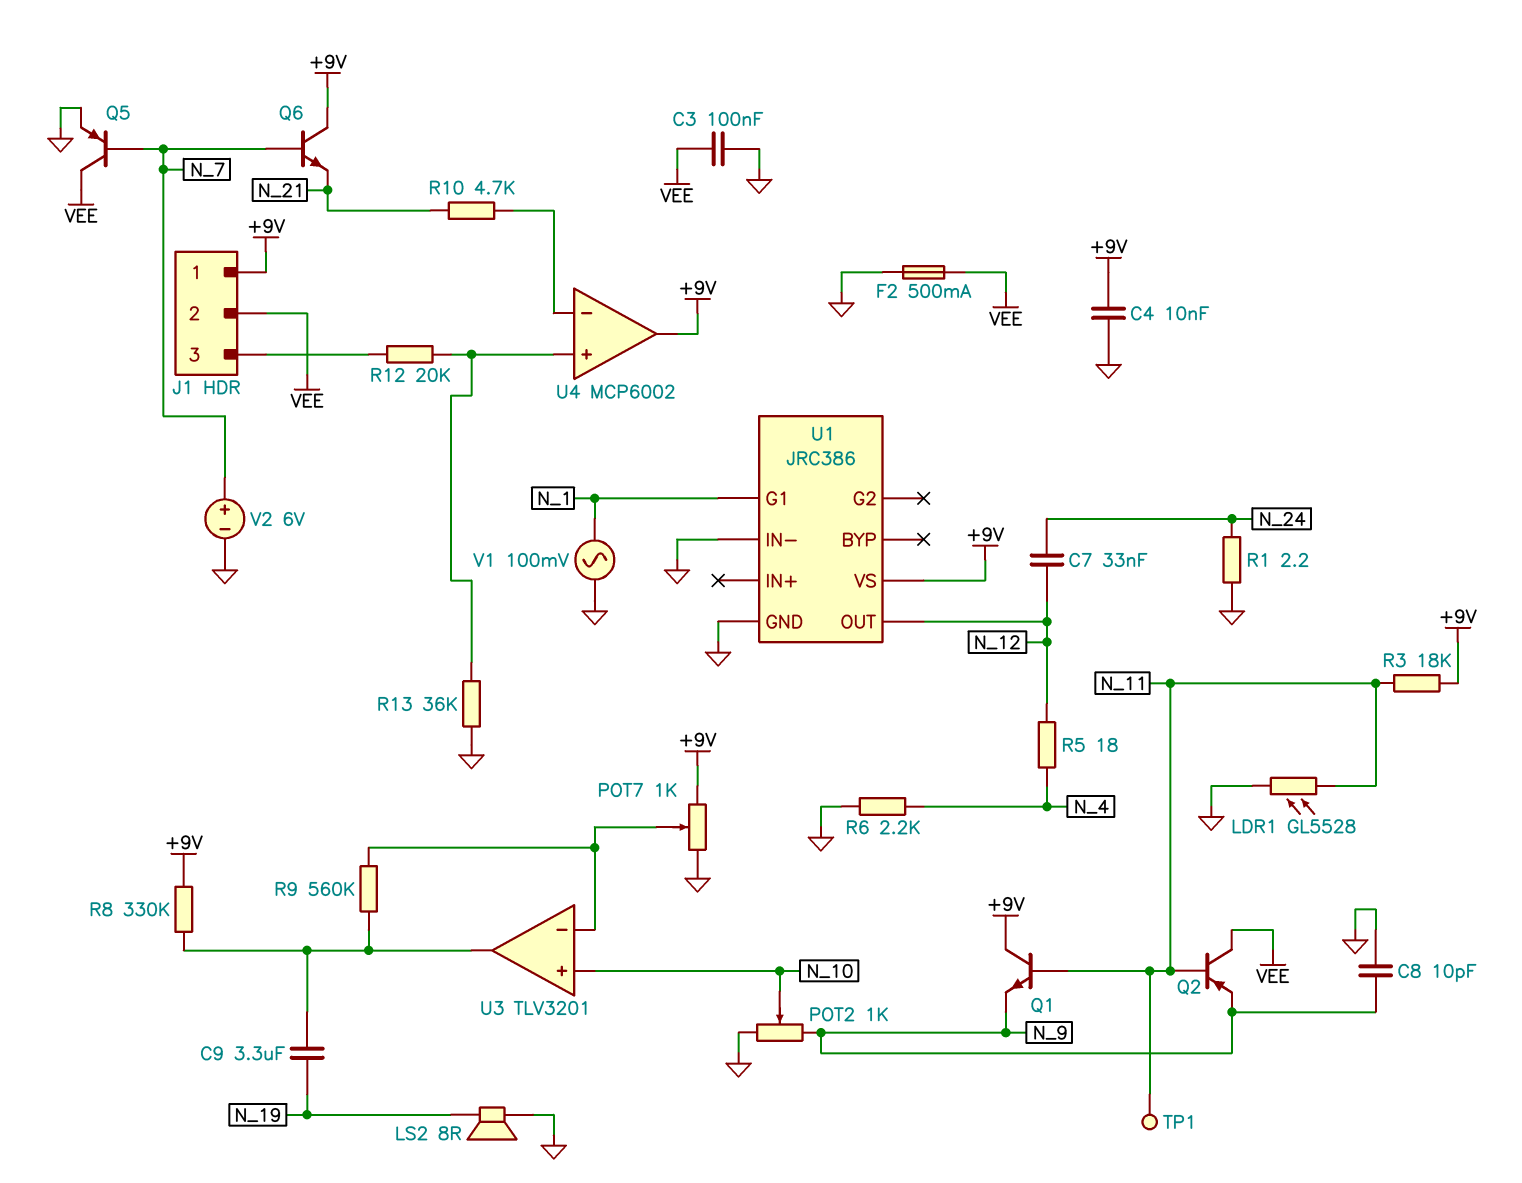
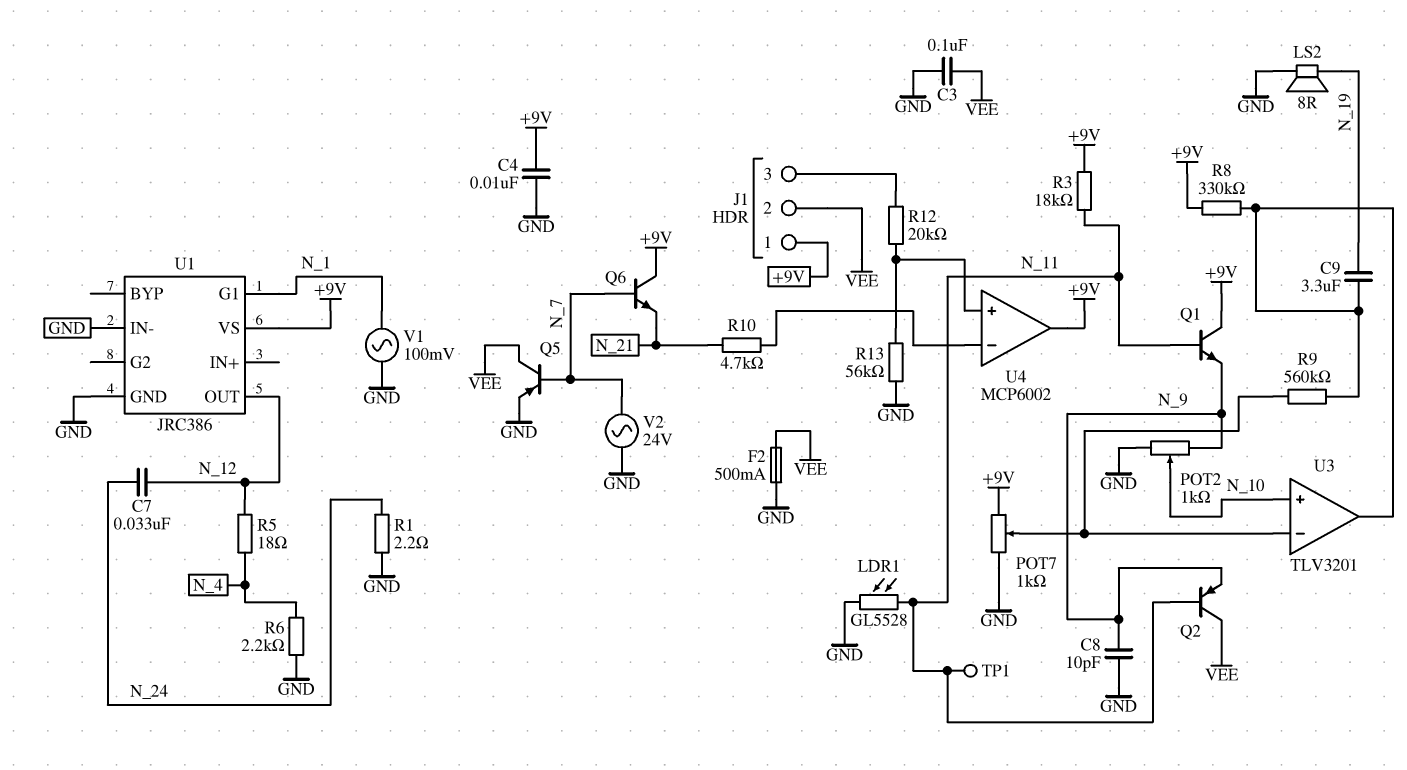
R13: 36k (GND, U4/in+) -> 56k (GND, U4/in+)
V2: 6V (plus N_7, minus GND) -> AC 24V (GND, N_7)

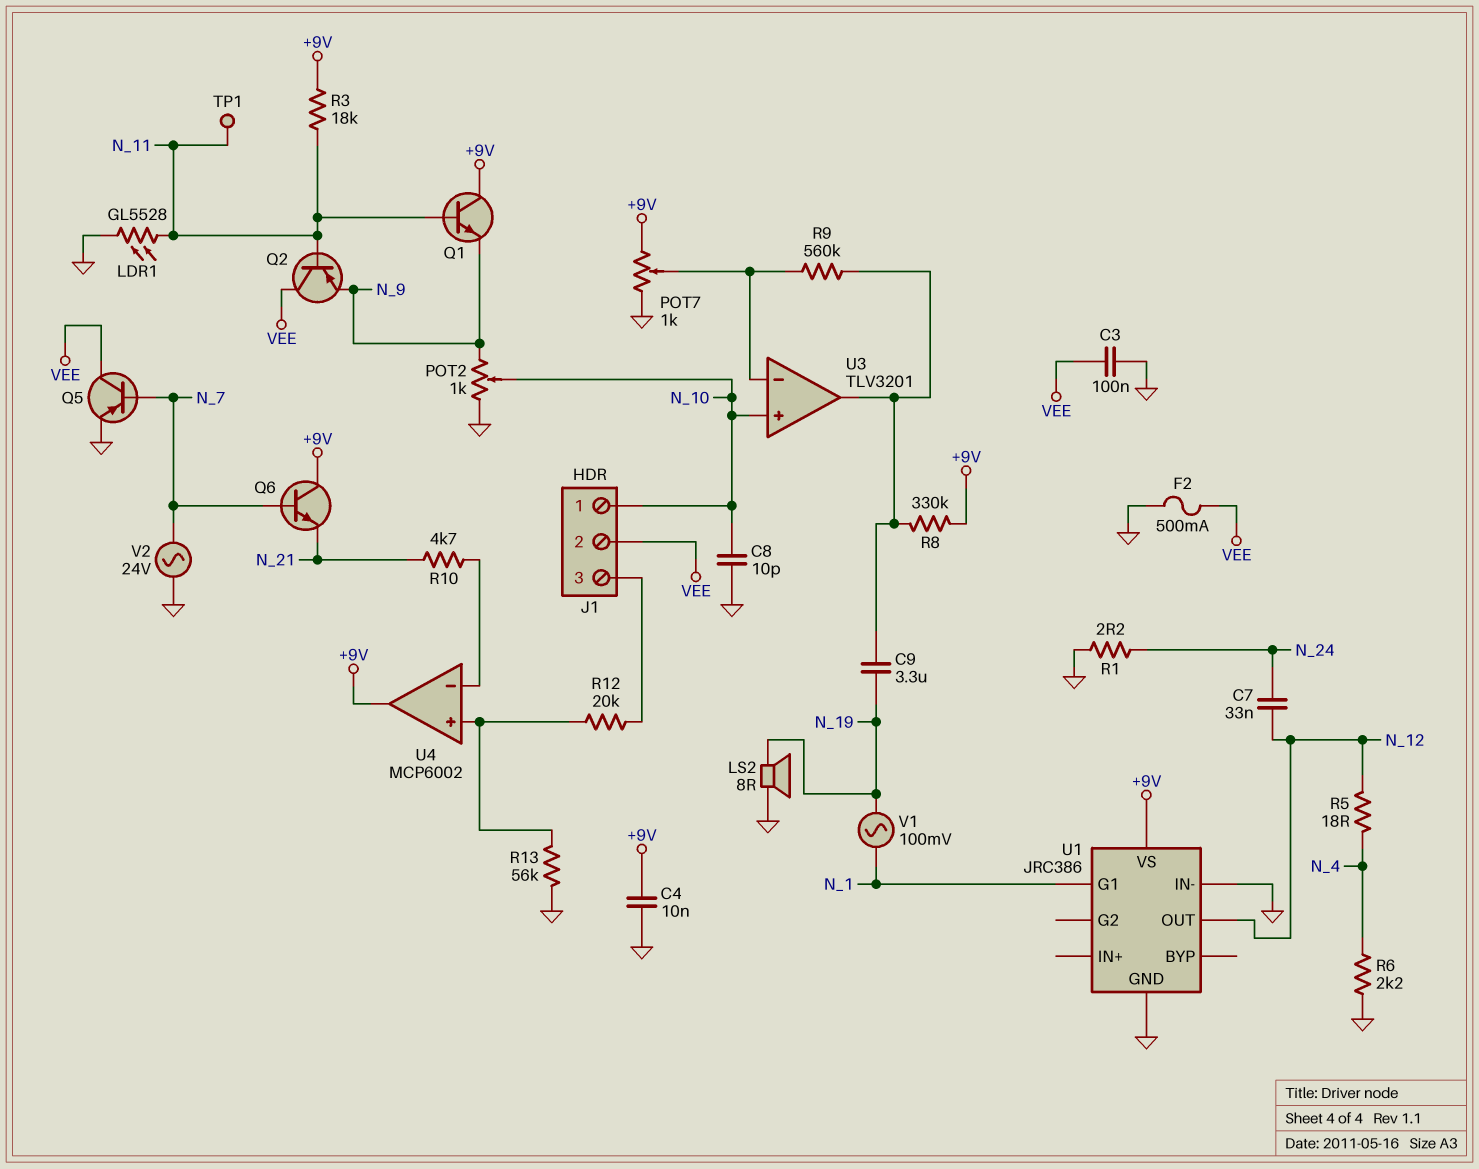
C8: 10pF (GND, N_9) -> 10pF (GND, N_10)
J1 pin 1: +9V -> N_10
V1: AC 100mV (GND, N_1) -> AC 100mV (N_1, N_19)

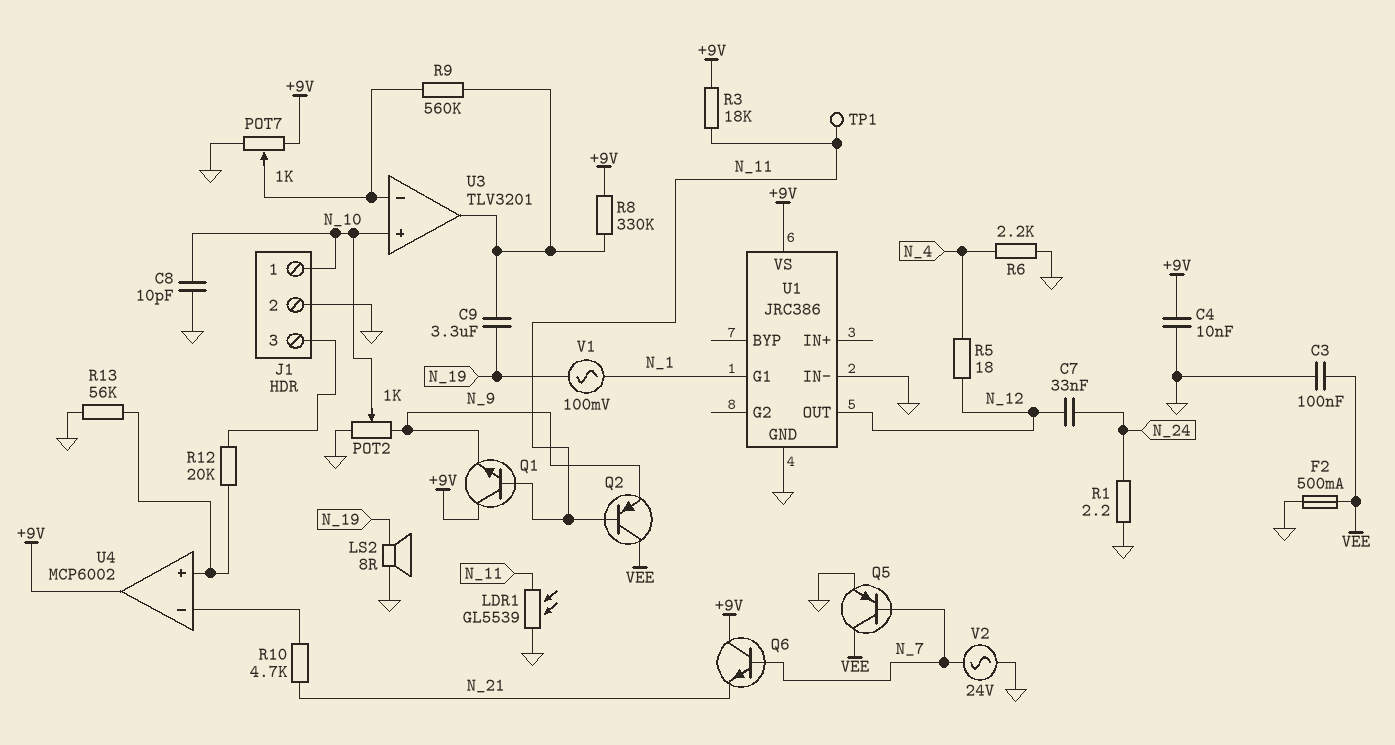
J1 pin 2: VEE -> GND
LDR1: GL5528 (GND, N_11) -> GL5539 (GND, N_11)

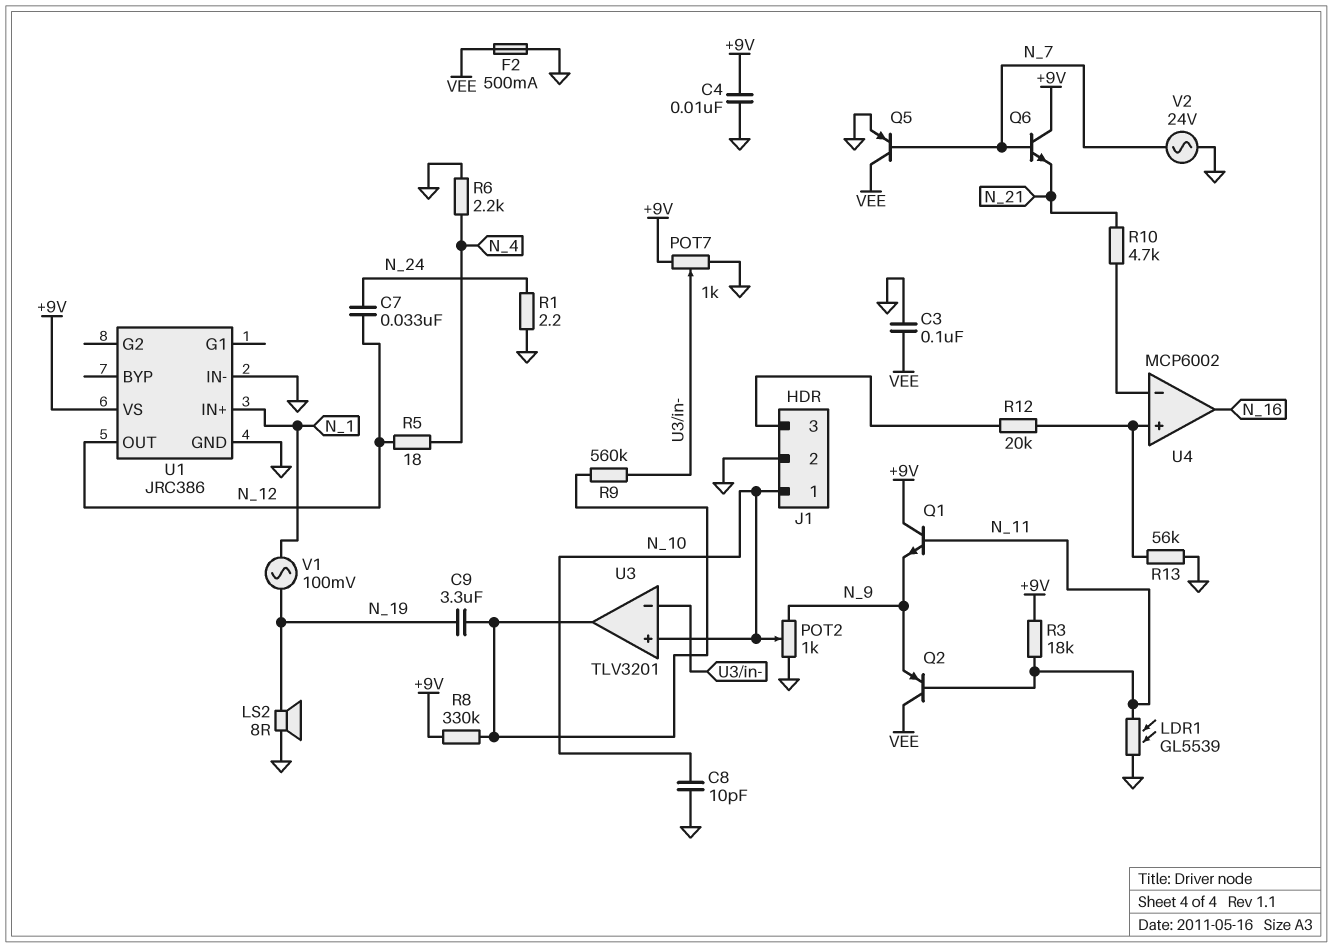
TP1: test point (N_11) -> none
U1 pin G1: N_1 -> none
U1 pin IN+: none -> N_1
U4 pin out: +9V -> N_16

